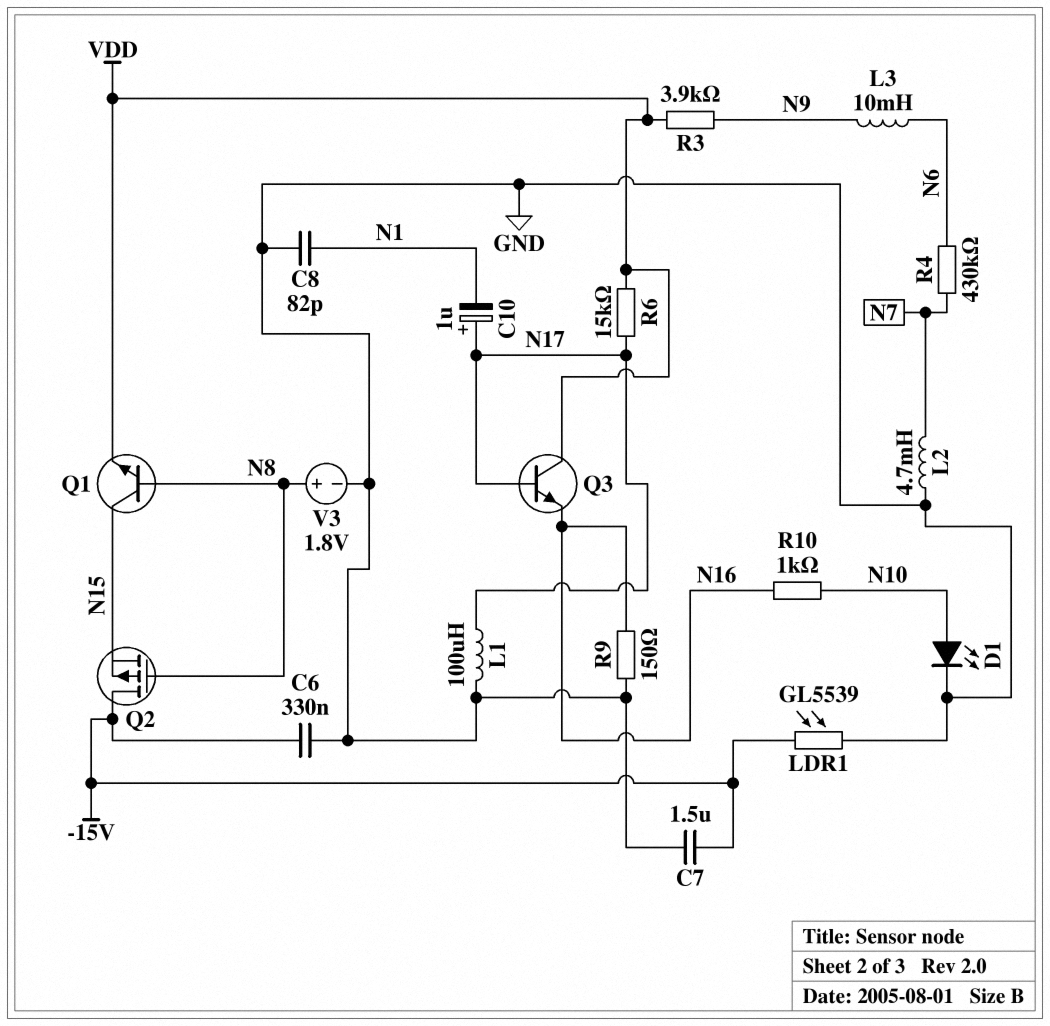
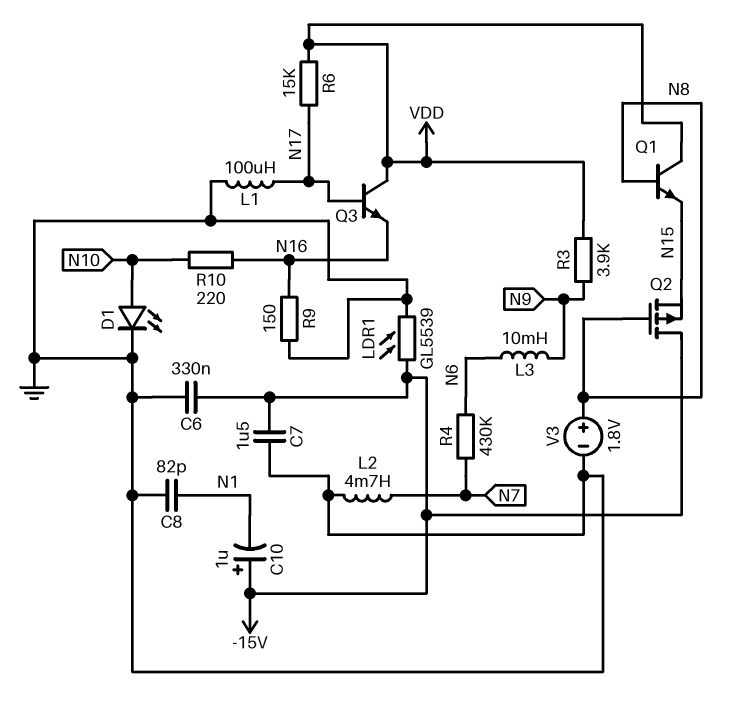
C10: 1uF (plus N17, minus N1) -> 1uF (plus -15V, minus N1)
Q1: NPN (B N8, C N15, E VDD) -> NPN (B N8, C VDD, E N15)
R10: 1k (N10, N16) -> 220 (N10, N16)

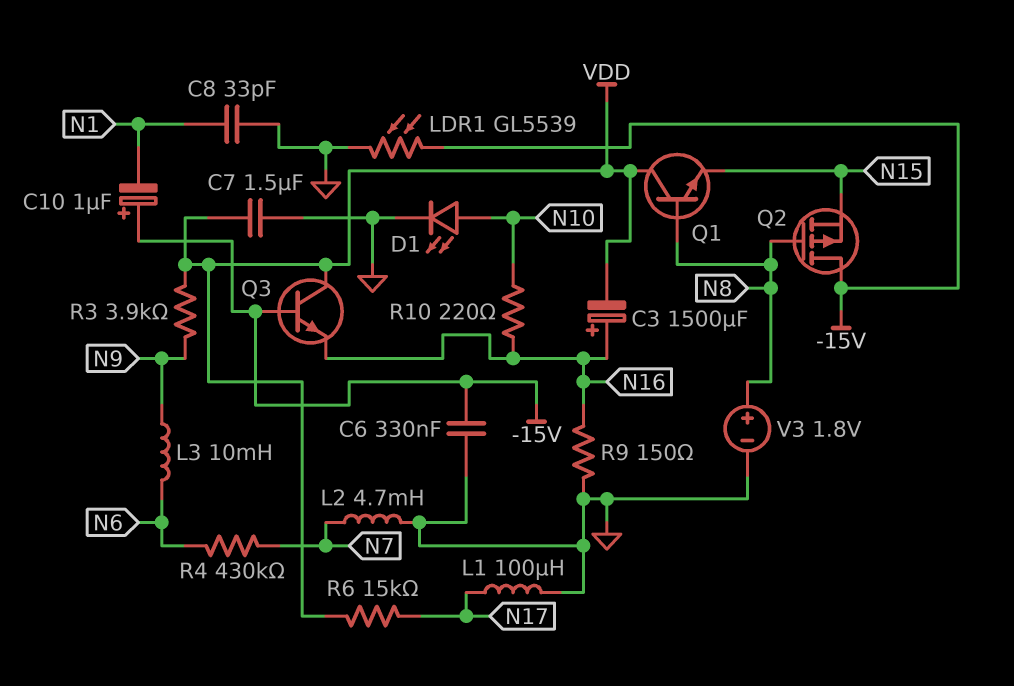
C3: none -> 1500uF (plus N16, minus VDD)
C7: 1.5uF (-15V, GND) -> 1.5uF (GND, VDD)
C8: 82pF (GND, N1) -> 33pF (GND, N1)
Q3: NPN (B N17, C VDD, E N16) -> NPN (B -15V, C VDD, E N16)

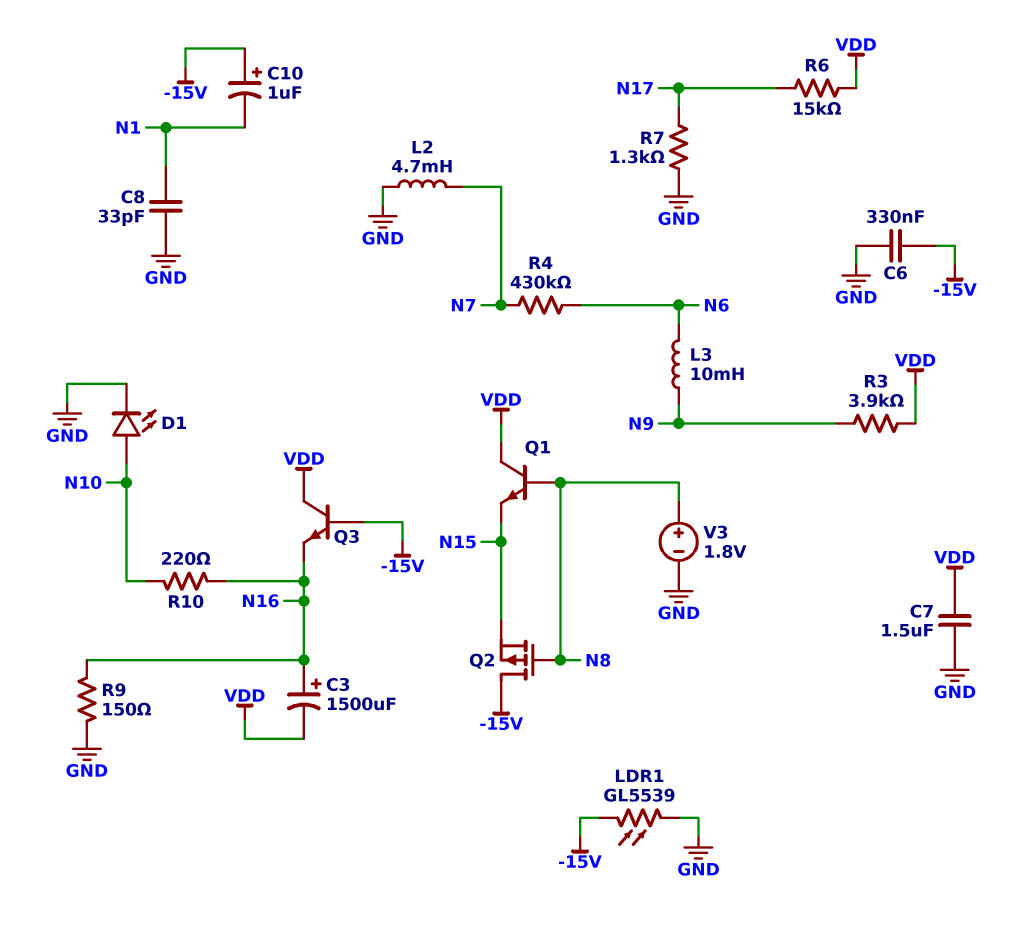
L1: 100uH (GND, N17) -> none
R7: none -> 1.3k (GND, N17)

